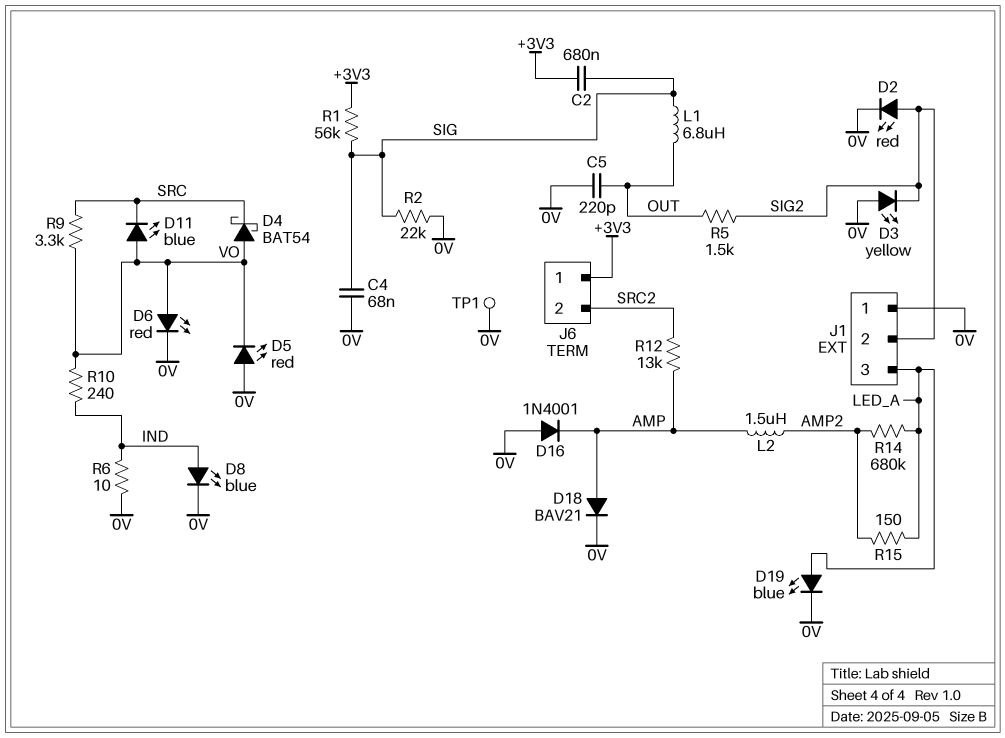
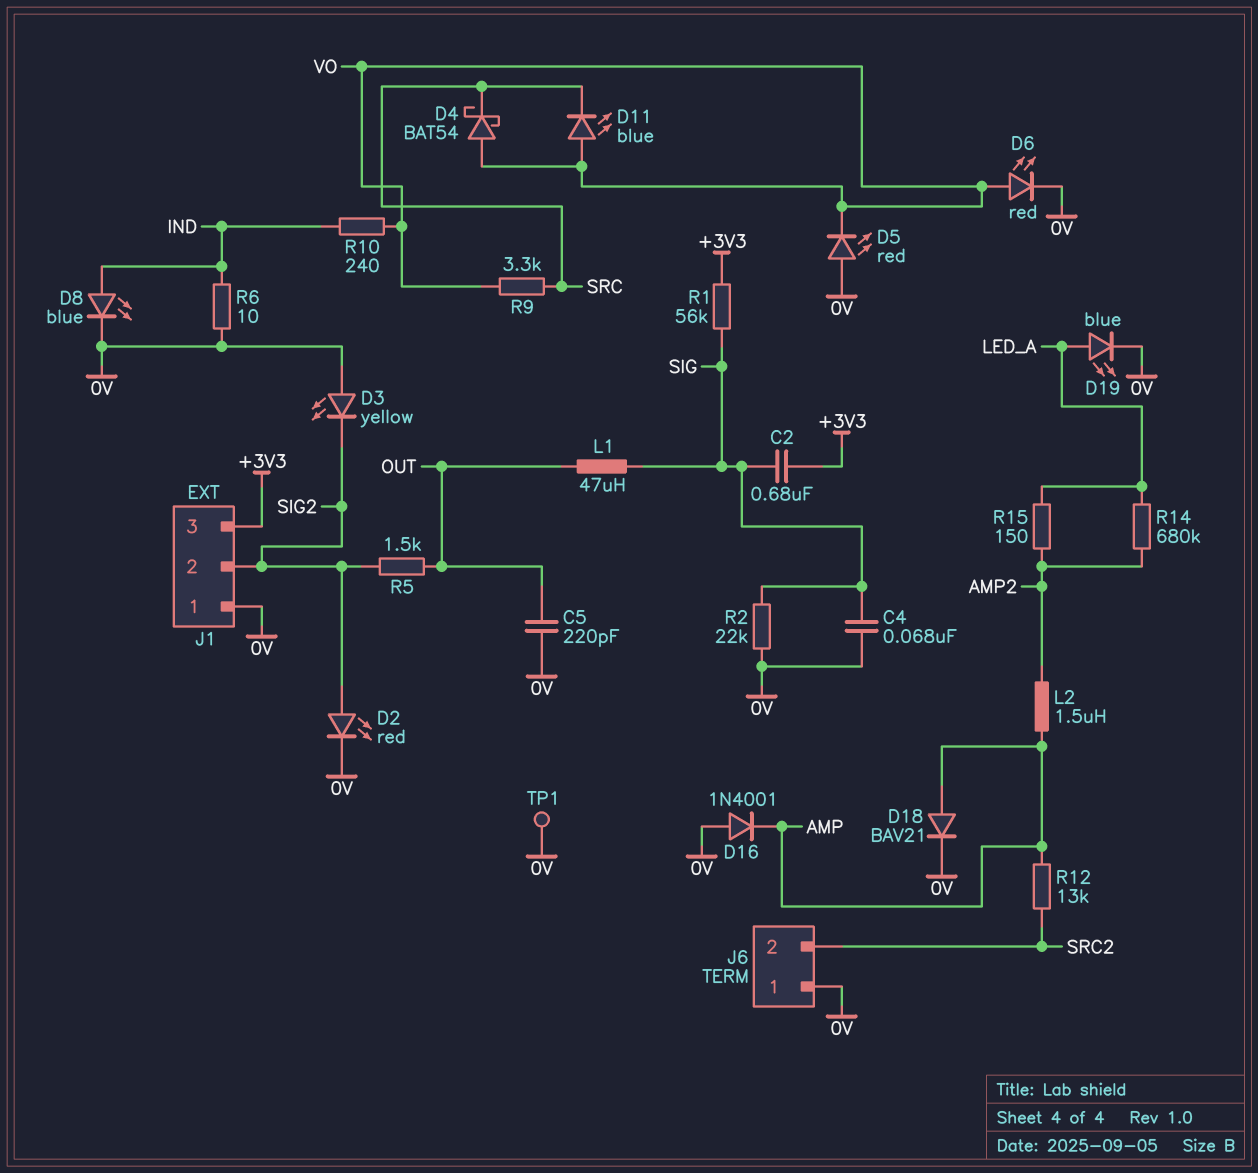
J1 pin 3: LED_A -> +3V3
J6 pin 1: +3V3 -> 0V
L1: 6.8uH (OUT, SIG) -> 47uH (OUT, SIG)

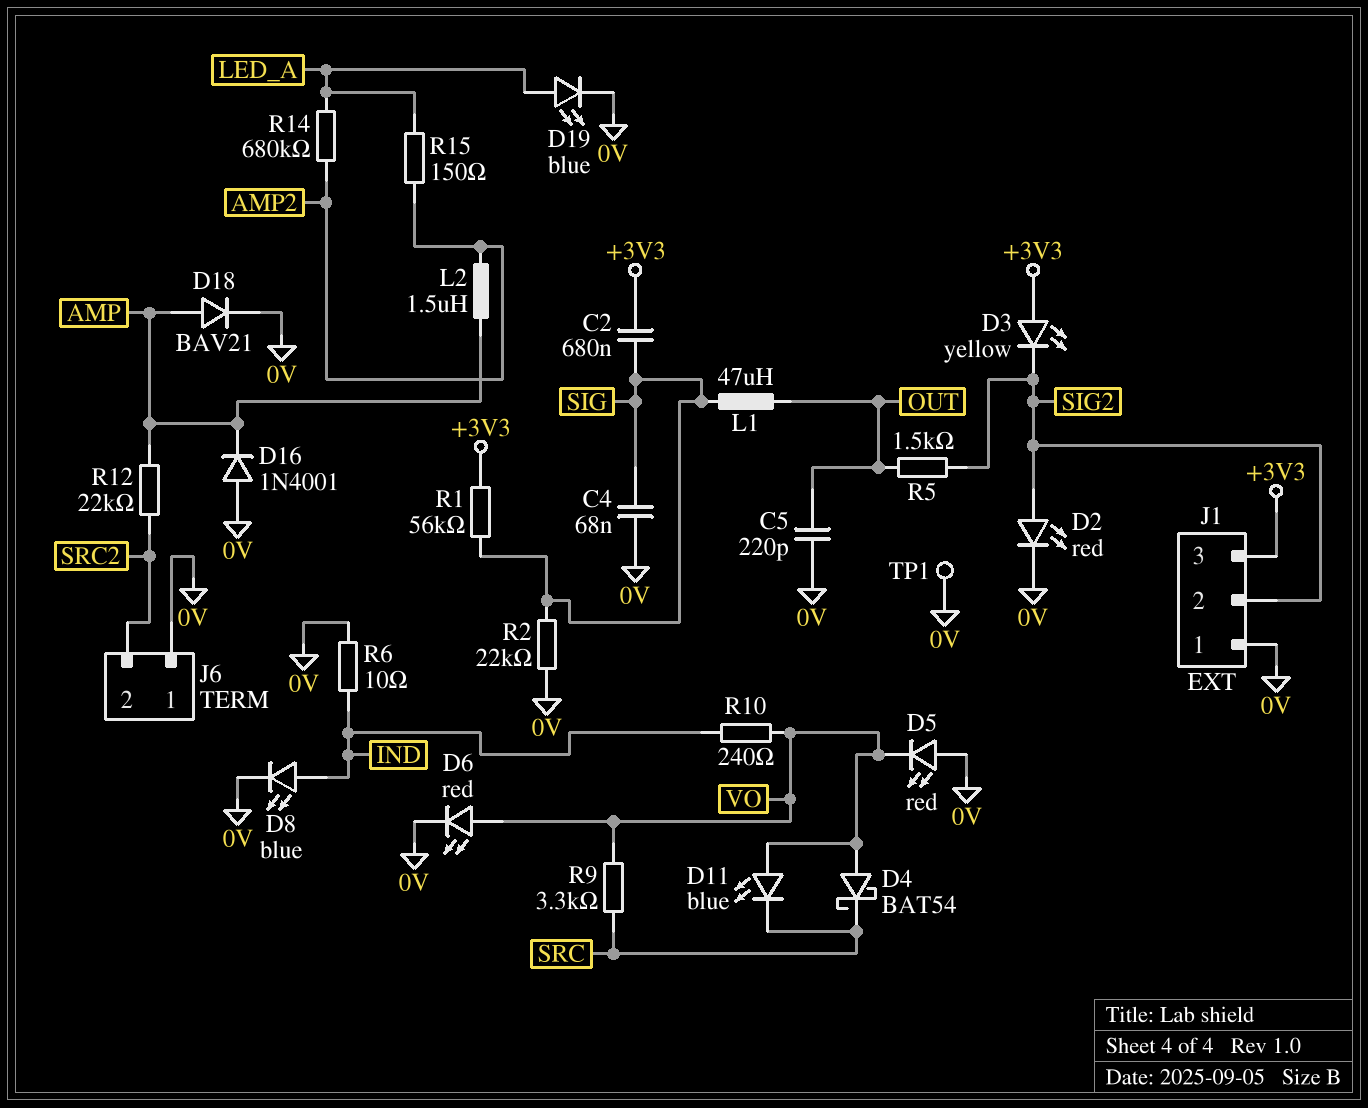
D3: LED yellow (A 0V, K SIG2) -> LED yellow (A +3V3, K SIG2)
R12: 13k (AMP, SRC2) -> 22k (AMP, SRC2)

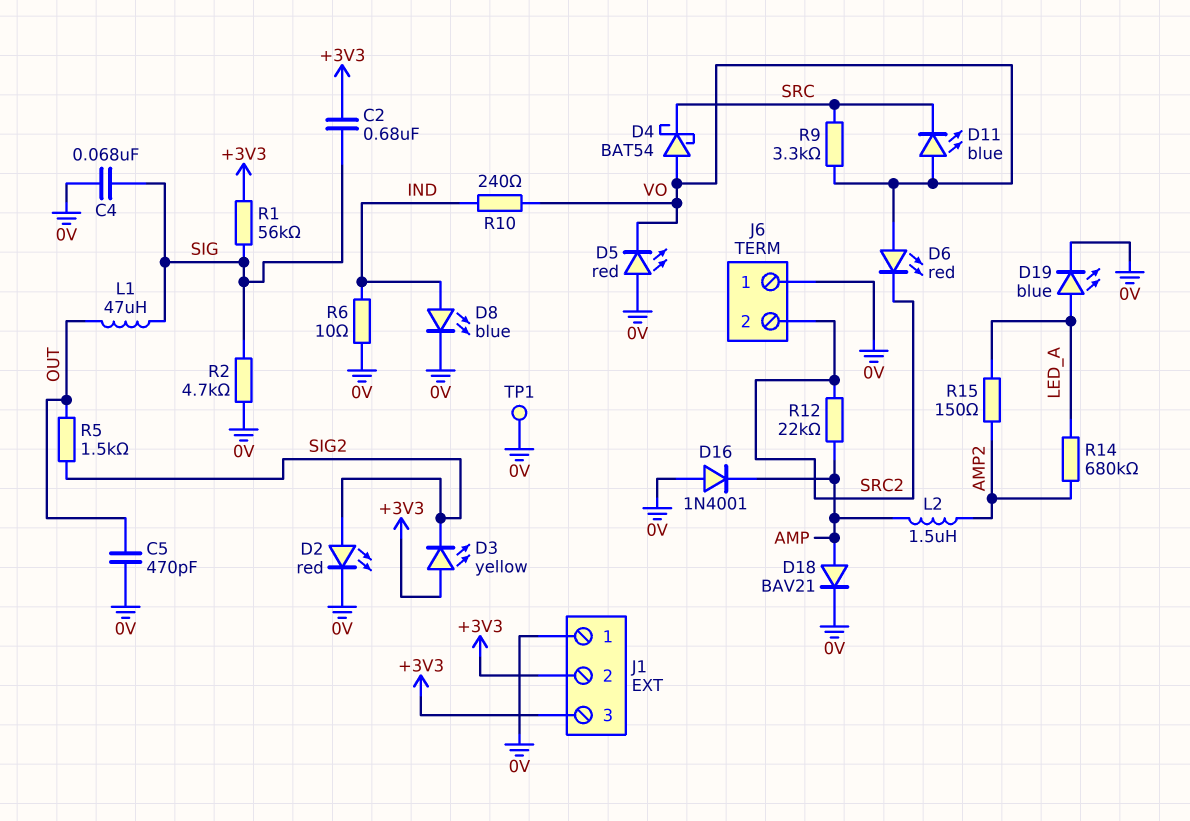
C5: 220pF (0V, OUT) -> 470pF (0V, OUT)
D6: LED red (A VO, K 0V) -> LED red (A VO, K SRC2)
J1 pin 2: SIG2 -> +3V3
R2: 22k (0V, SIG) -> 4.7k (0V, SIG)

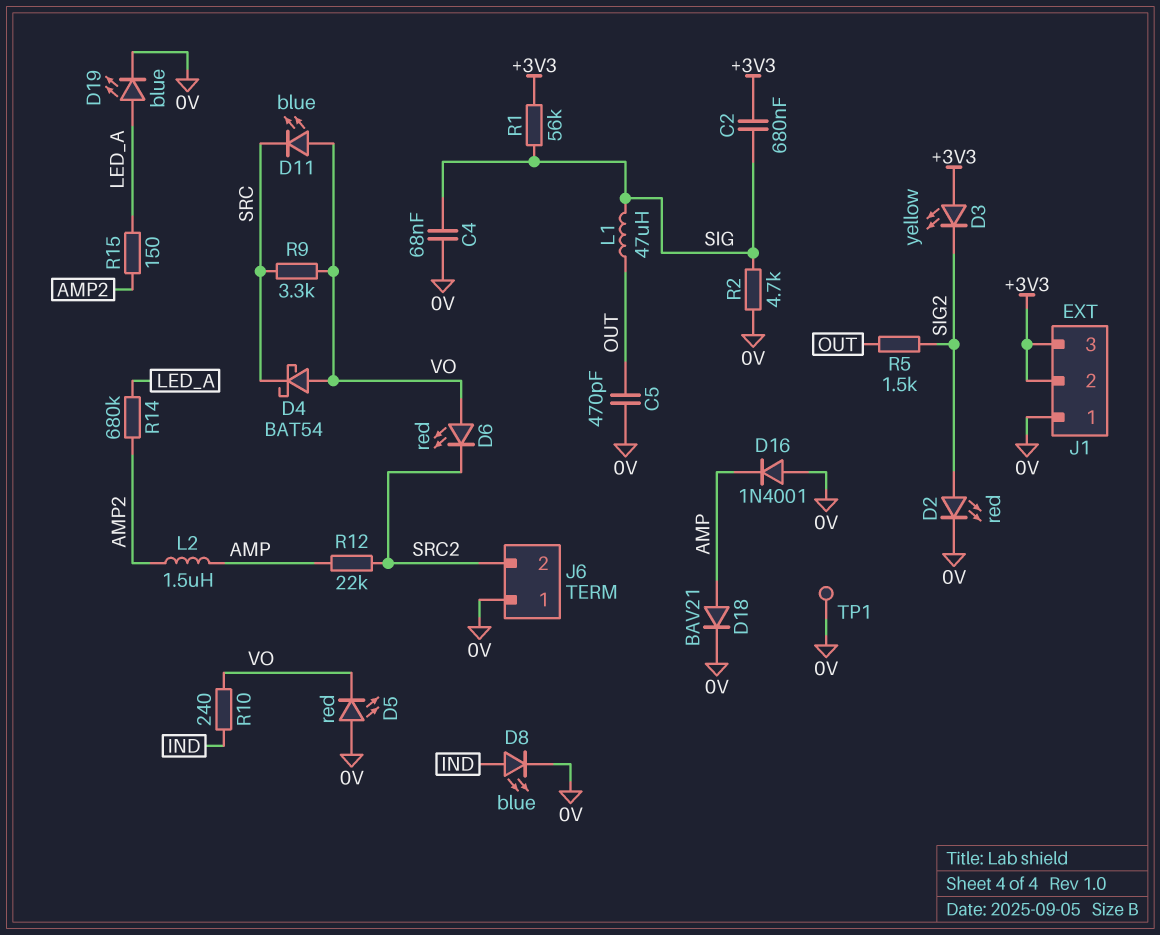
R6: 10 (0V, IND) -> none

